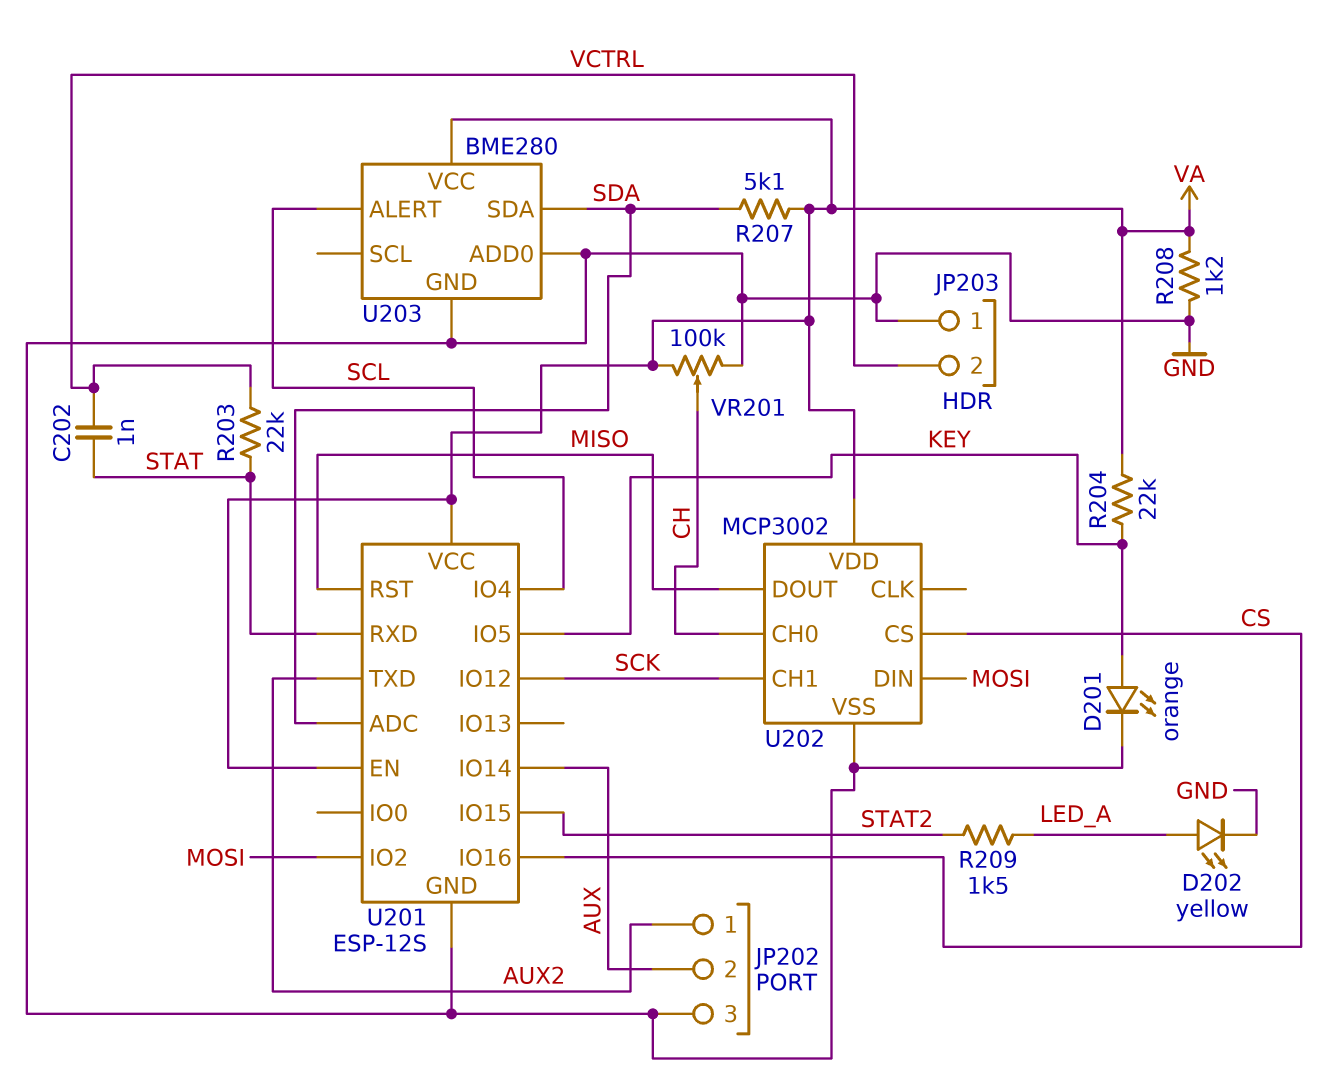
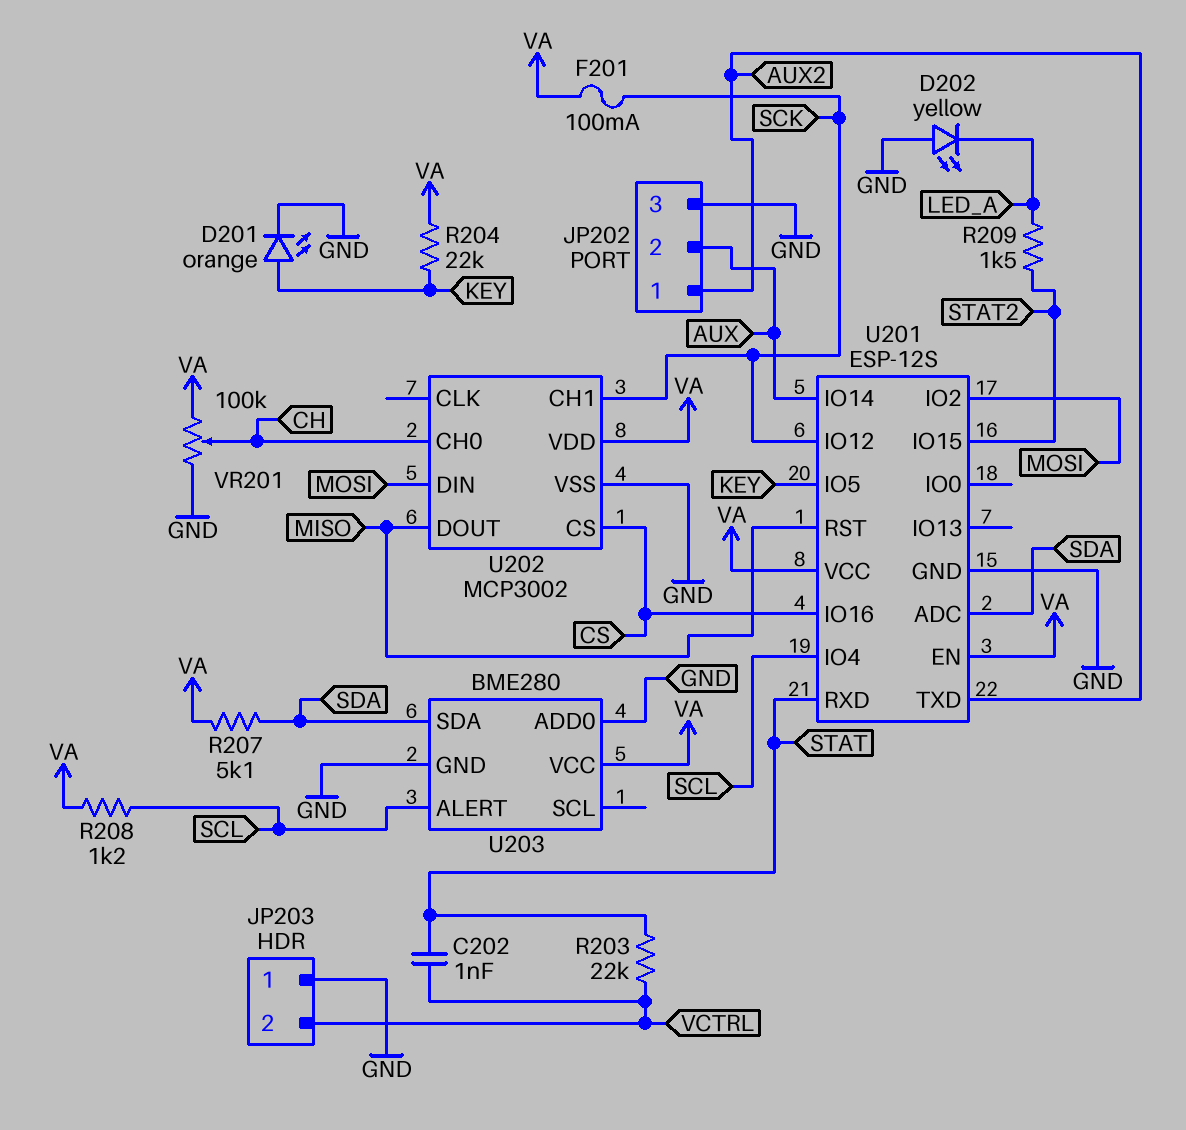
D202: LED yellow (A LED_A, K GND) -> LED yellow (A GND, K LED_A)
F201: none -> 100mA (SCK, VA)
R208: 1.2k (GND, VA) -> 1.2k (SCL, VA)

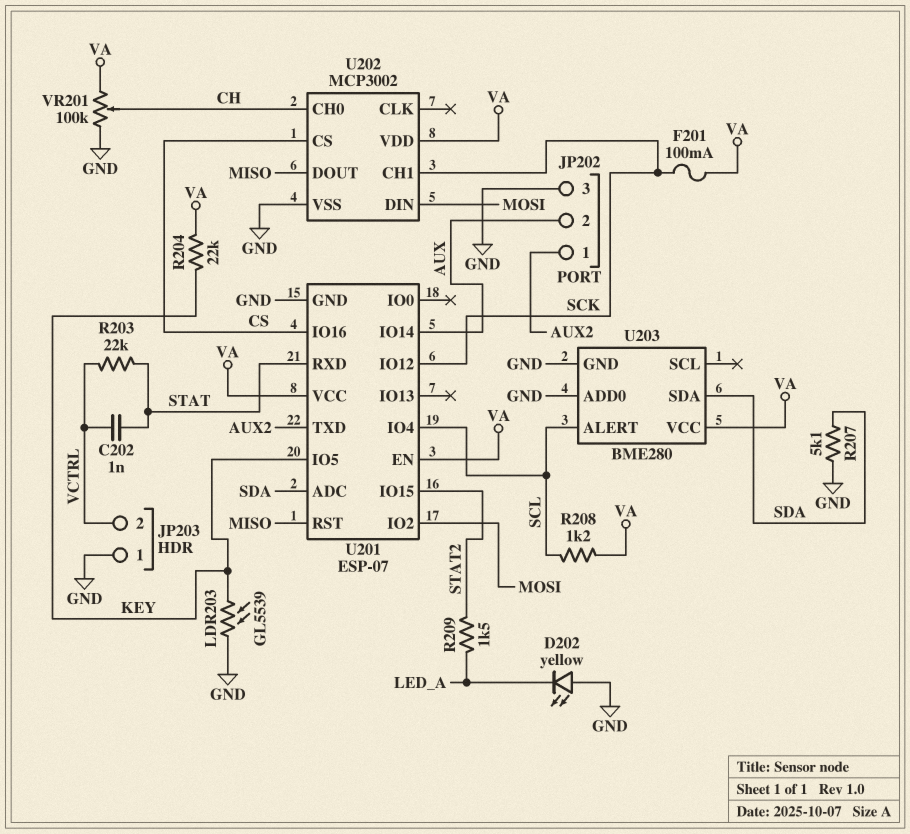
D201: LED orange (A KEY, K GND) -> none
LDR203: none -> GL5539 (GND, KEY)
R207: 5.1k (SDA, VA) -> 5.1k (GND, SDA)
U201: ESP-12S -> ESP-07

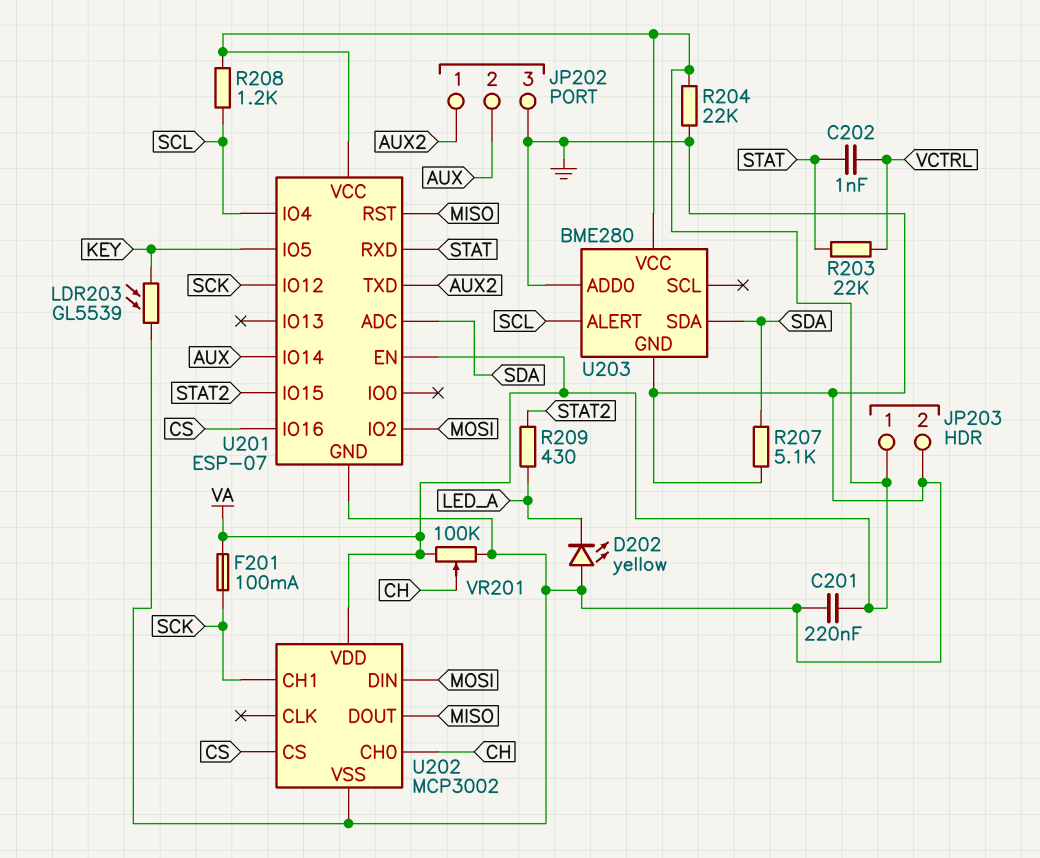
C201: none -> 220nF (GND, VA)
JP203 pin 1: GND -> VA
JP203 pin 2: VCTRL -> GND
R204: 22k (KEY, VA) -> 22k (GND, VA)
R209: 1.5k (LED_A, STAT2) -> 430 (LED_A, STAT2)

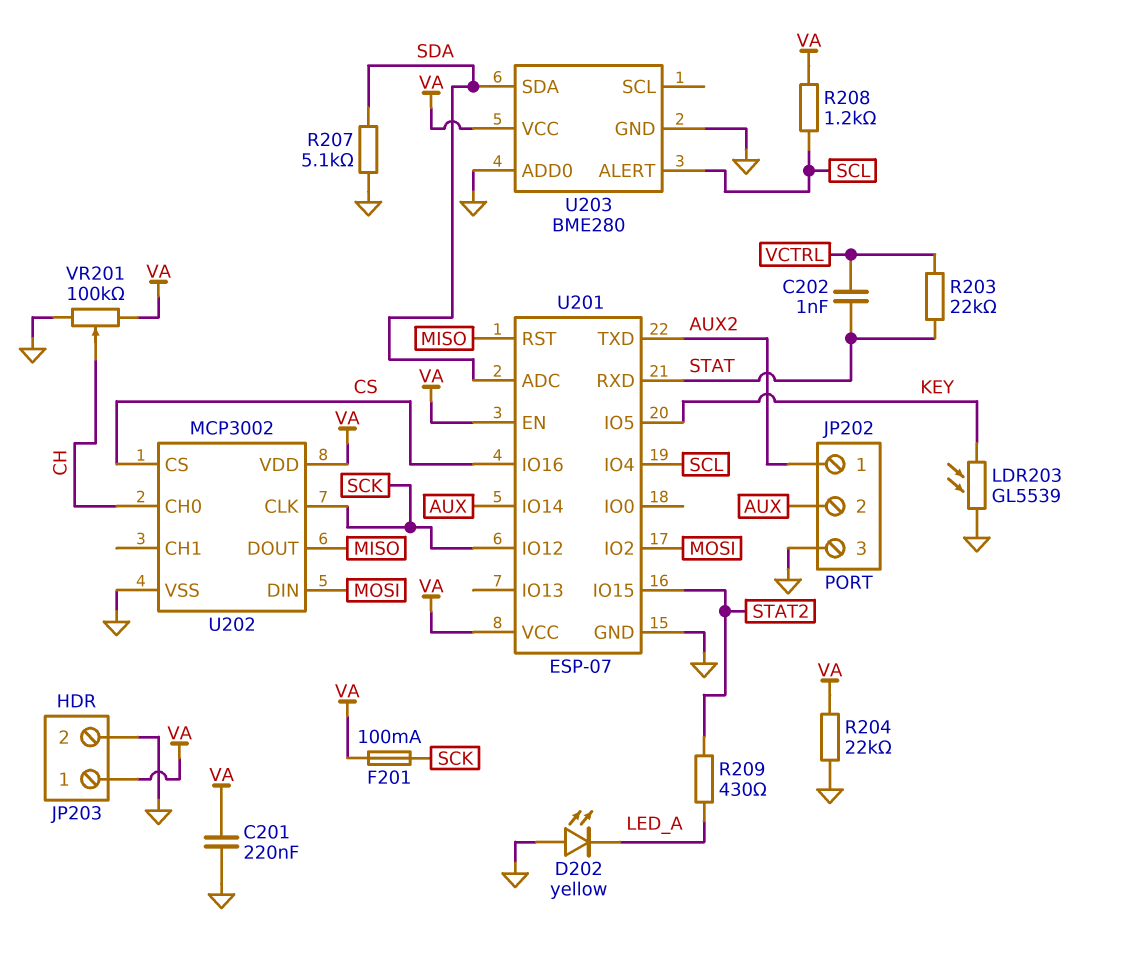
U202 pin CH1: SCK -> none
U202 pin CLK: none -> SCK

